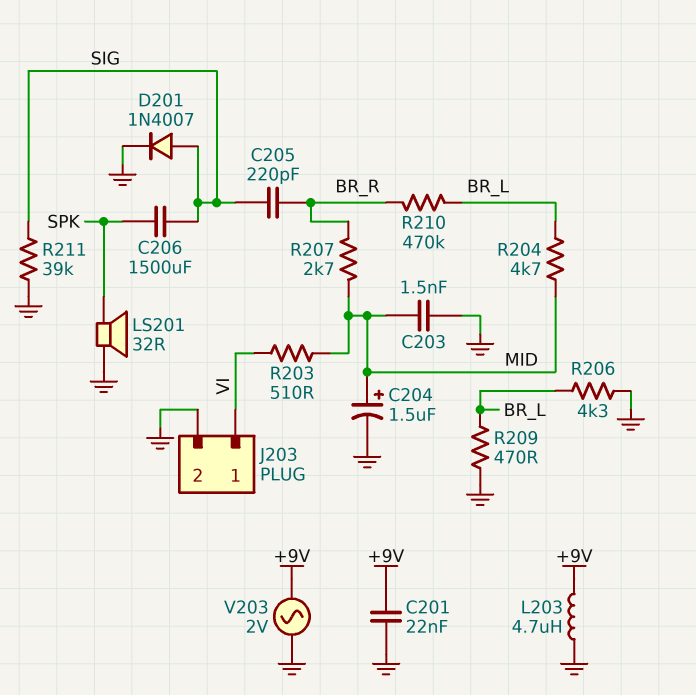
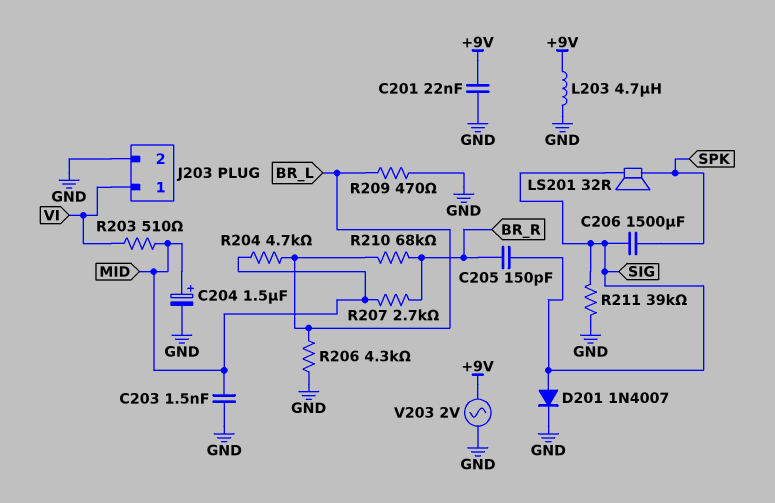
C205: 220pF (BR_R, SIG) -> 150pF (BR_R, SIG)
LS201: speaker 32R (GND, SPK) -> speaker 32R (SIG, SPK)
R210: 470k (BR_L, BR_R) -> 68k (BR_L, BR_R)

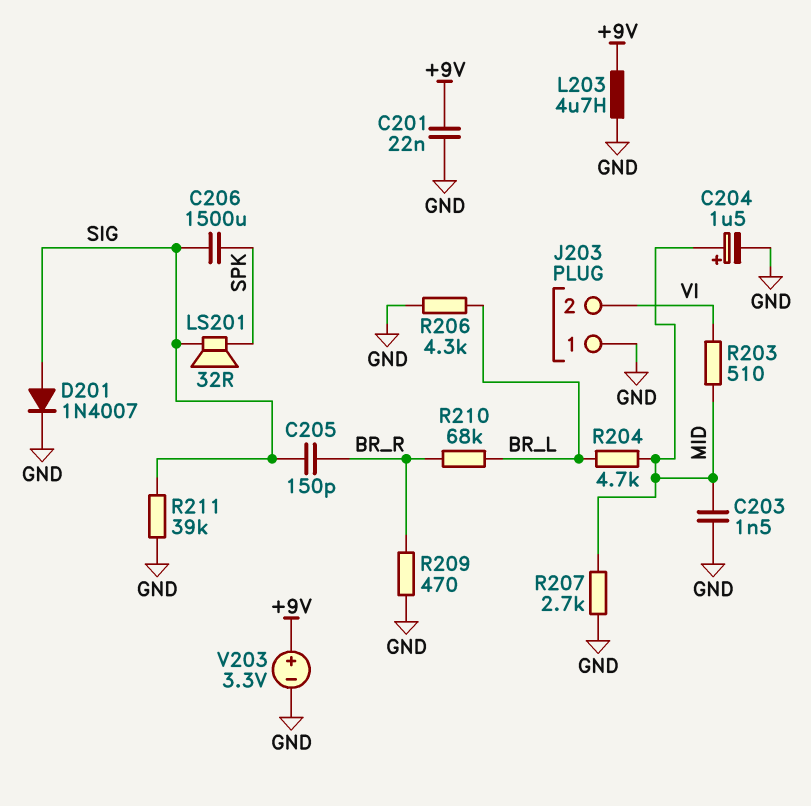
J203 pin 1: VI -> GND
J203 pin 2: GND -> VI
R207: 2.7k (BR_R, MID) -> 2.7k (GND, MID)
R209: 470 (BR_L, GND) -> 470 (BR_R, GND)
V203: AC 2V (+9V, GND) -> 3.3V (plus +9V, minus GND)

